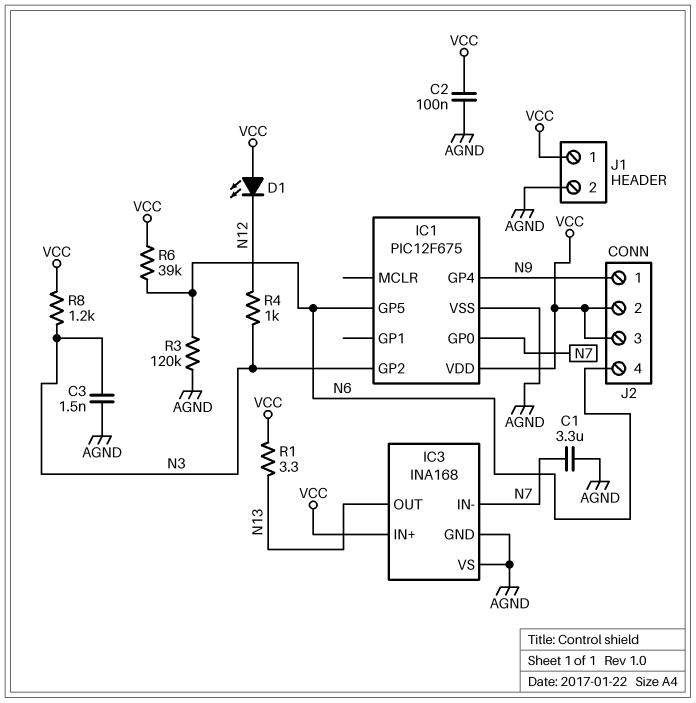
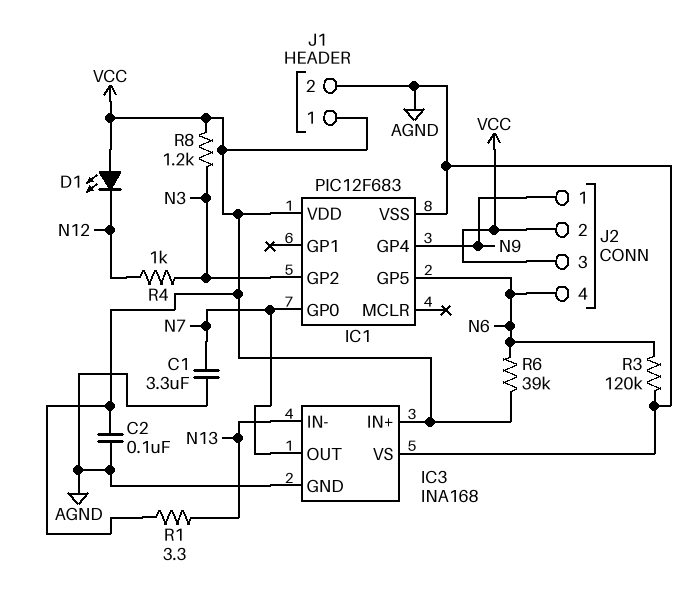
C3: 1.5nF (AGND, N3) -> none
IC1: PIC12F675 -> PIC12F683
IC3 pin IN-: N7 -> N13
IC3 pin OUT: N13 -> N7

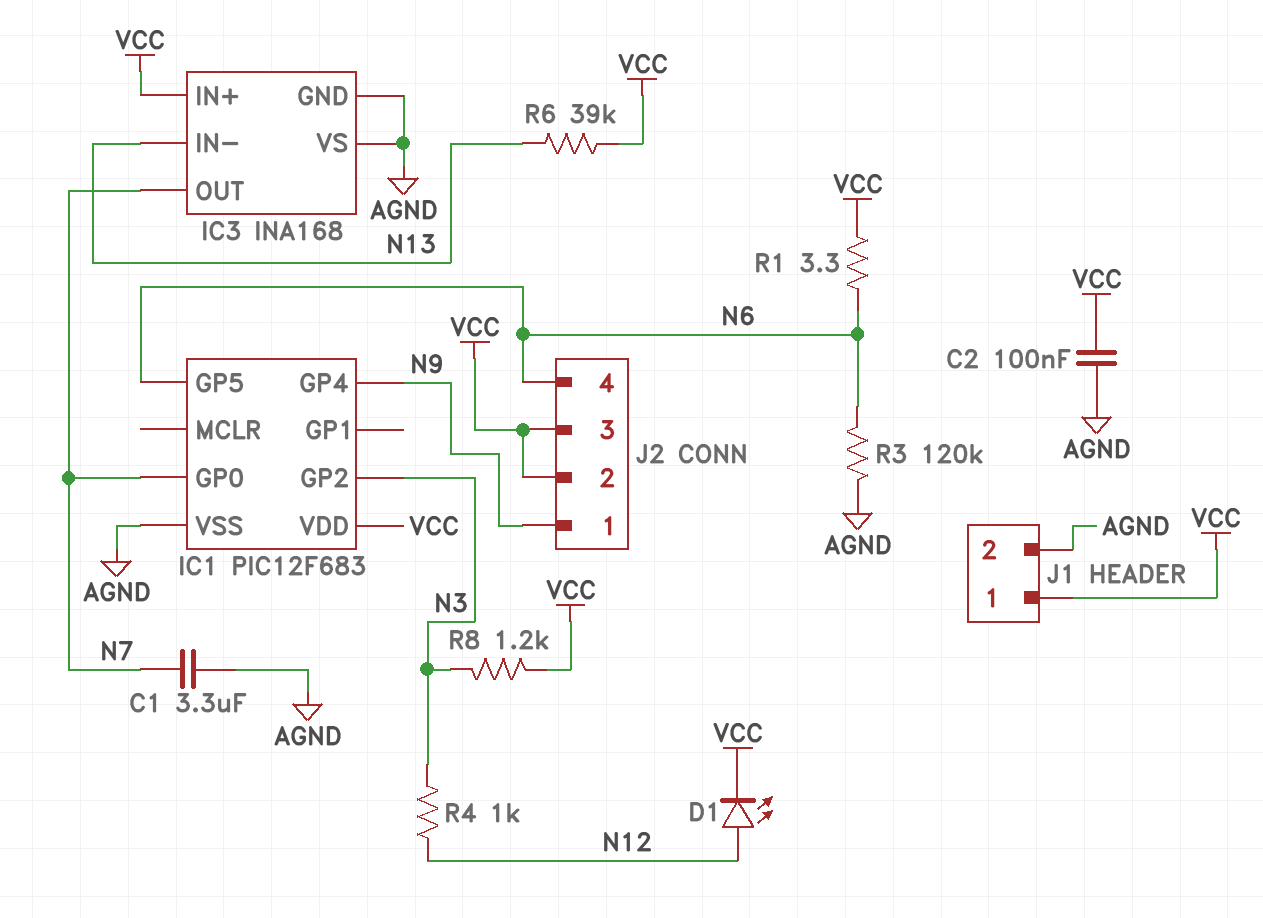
D1: LED (A VCC, K N12) -> LED (A N12, K VCC)
R1: 3.3 (N13, VCC) -> 3.3 (N6, VCC)
R6: 39k (N6, VCC) -> 39k (N13, VCC)

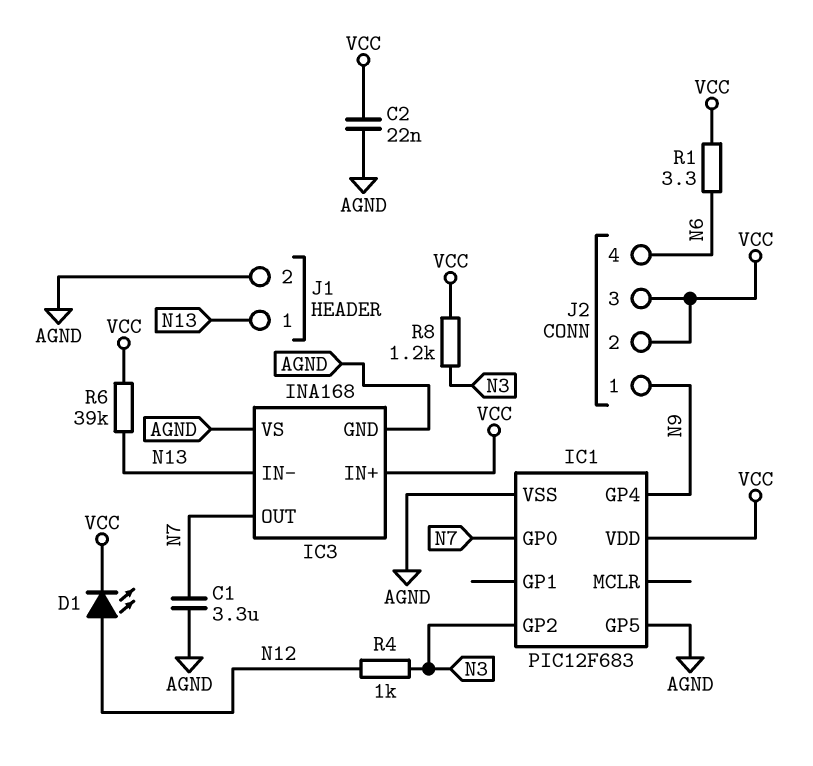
C2: 100nF (AGND, VCC) -> 22nF (AGND, VCC)
IC1 pin GP5: N6 -> AGND
J1 pin 1: VCC -> N13
R3: 120k (AGND, N6) -> none

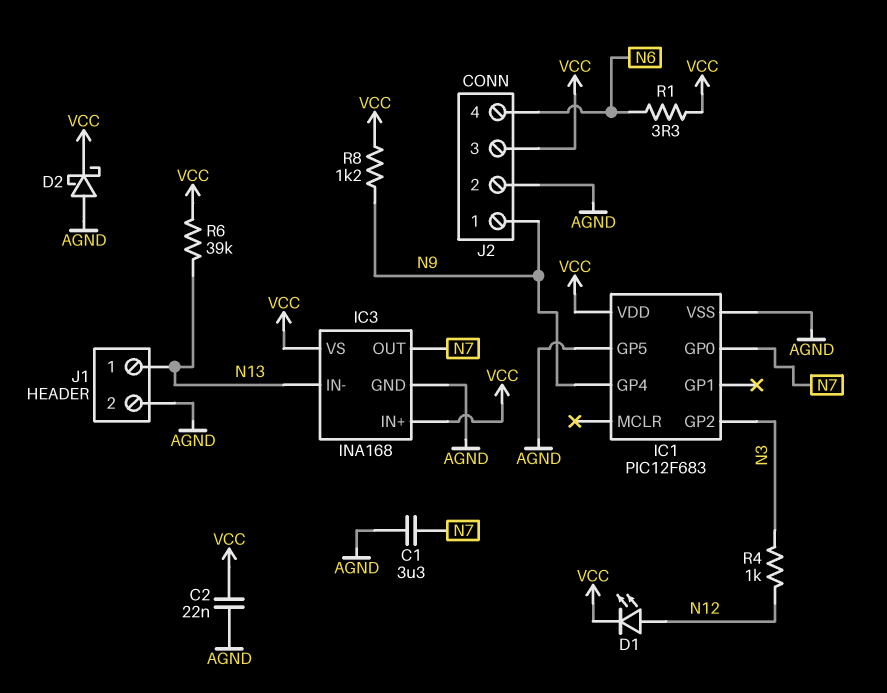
D2: none -> schottky (A AGND, K VCC)
IC3 pin VS: AGND -> VCC
J2 pin 2: VCC -> AGND
R8: 1.2k (N3, VCC) -> 1.2k (N9, VCC)

